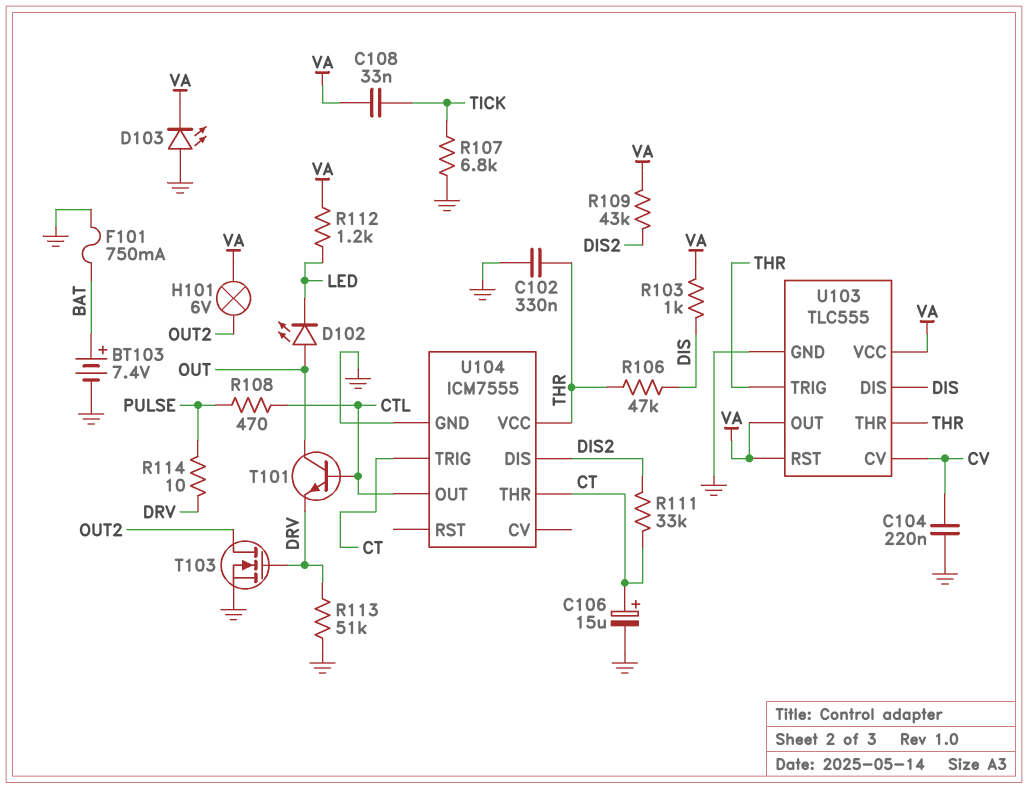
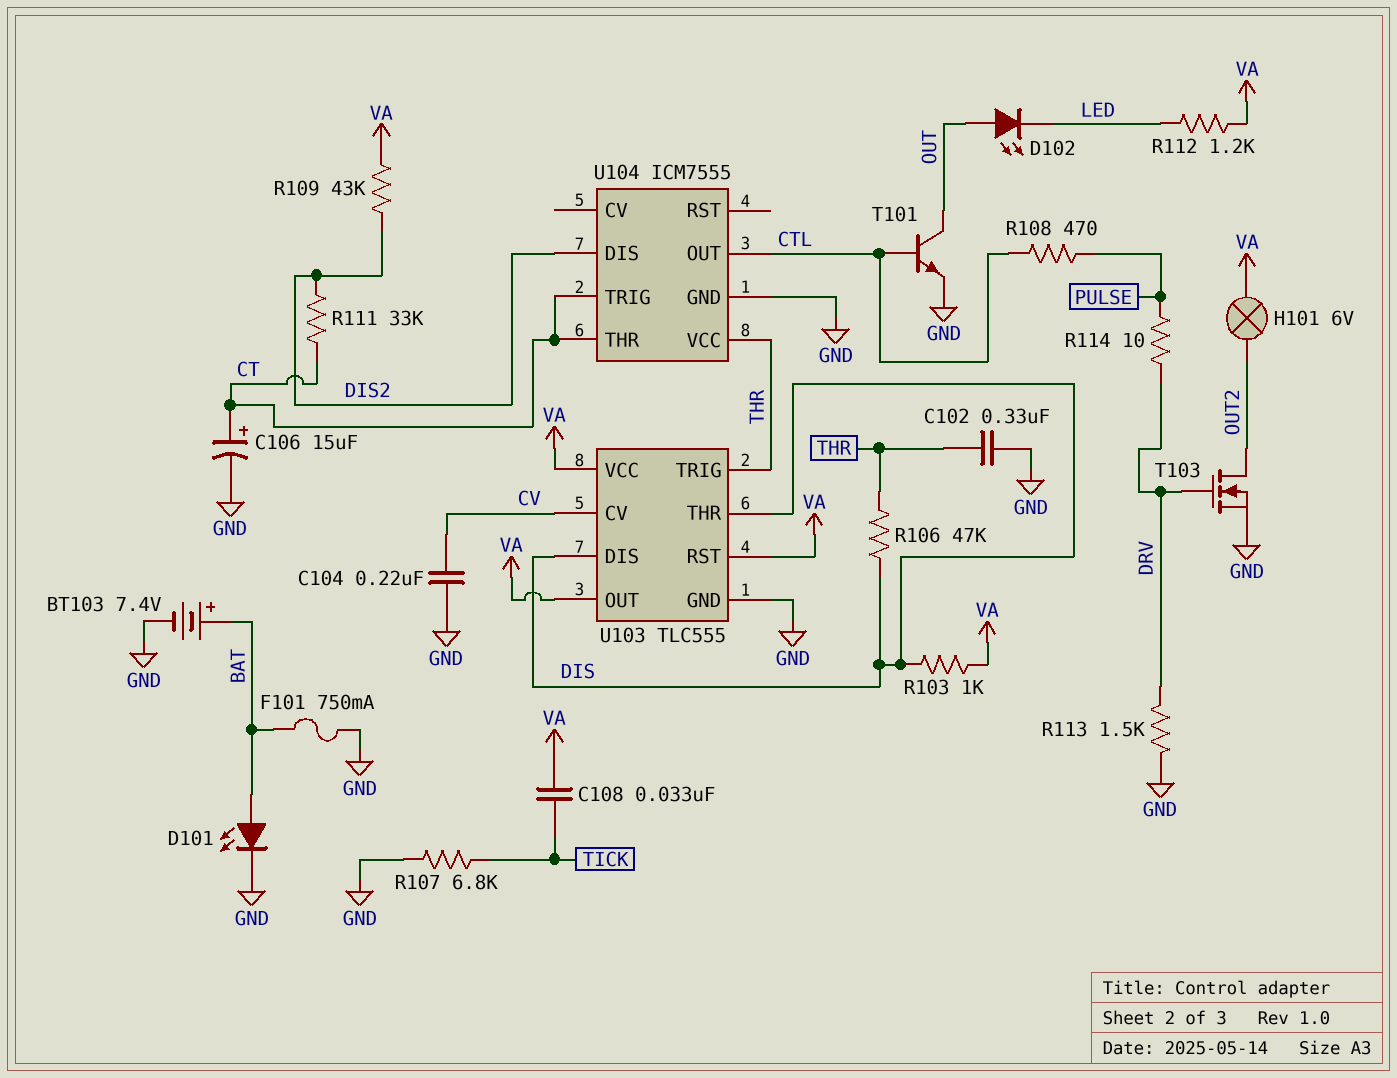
D101: none -> LED (A BAT, K GND)
D103: LED (A GND, K VA) -> none
R113: 51k (DRV, GND) -> 1.5k (DRV, GND)
T101: NPN (B CTL, C OUT, E DRV) -> NPN (B CTL, C OUT, E GND)
U103 pin THR: THR -> DIS

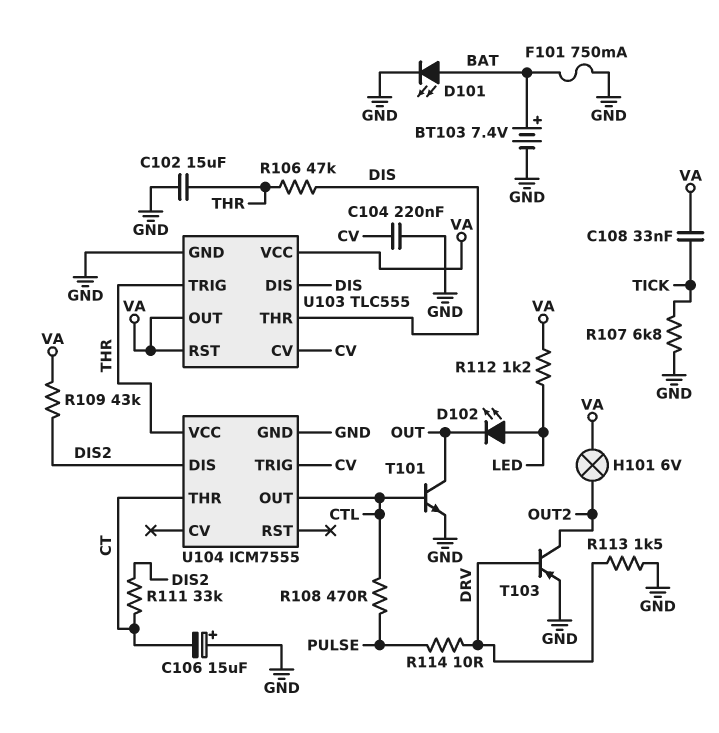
C102: 330nF (GND, THR) -> 15uF (GND, THR)
C106: 15uF (plus CT, minus GND) -> 15uF (plus GND, minus CT)
D102: LED (A OUT, K LED) -> LED (A LED, K OUT)
R103: 1k (DIS, VA) -> none
T103: NMOS (G DRV, D OUT2, S GND) -> PNP (B DRV, C OUT2, E GND)
U104 pin TRIG: CT -> CV

